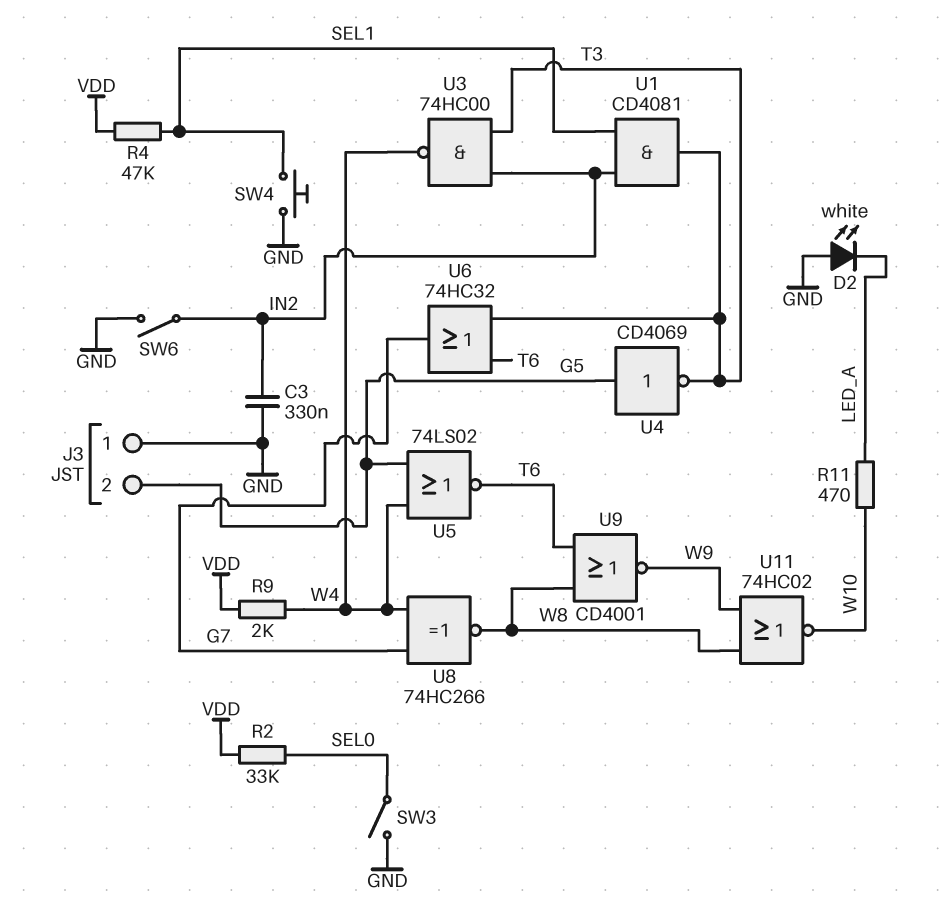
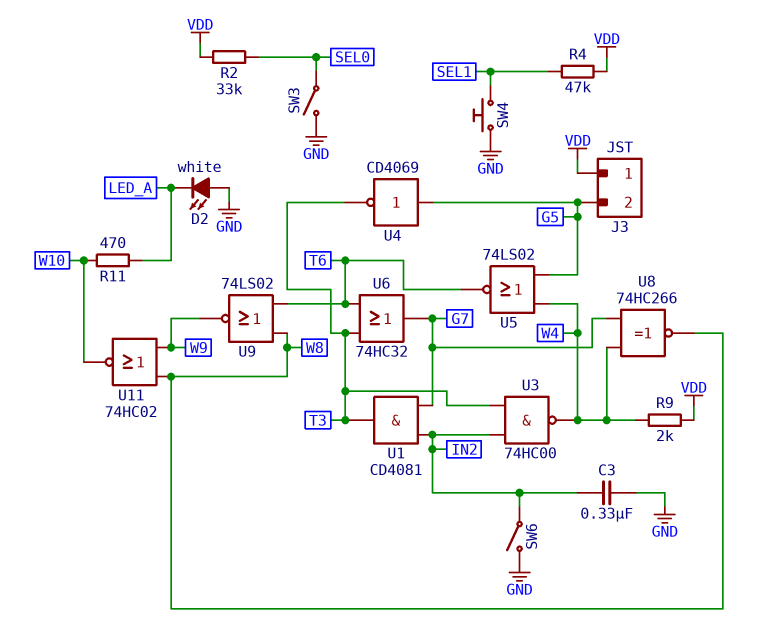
J3 pin 1: GND -> VDD
U1: AND CD4081 (in IN2, in SEL1, out T3) -> AND CD4081 (in G7, in IN2, out T3)
U9: NOR CD4001 (in T6, in W8, out W9) -> NOR 74LS02 (in T6, in W8, out W9)

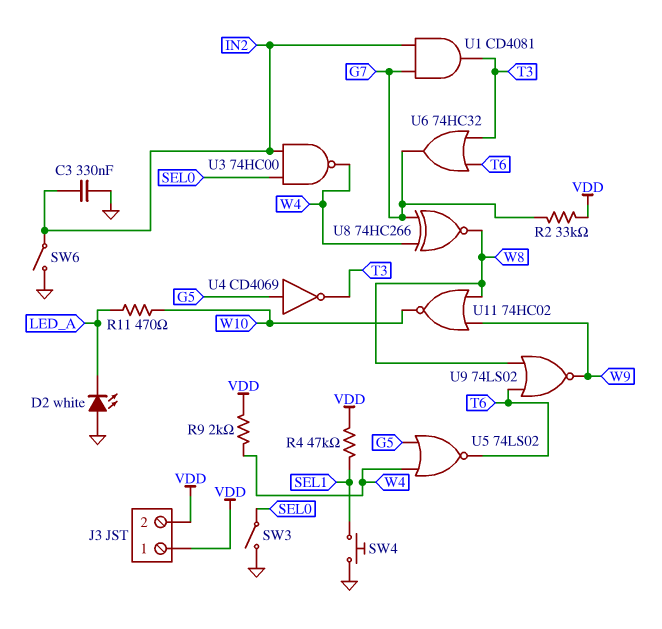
J3 pin 2: G5 -> VDD
R2: 33k (SEL0, VDD) -> 33k (G7, VDD)
U3: NAND 74HC00 (in IN2, in T3, out W4) -> NAND 74HC00 (in IN2, in SEL0, out W4)

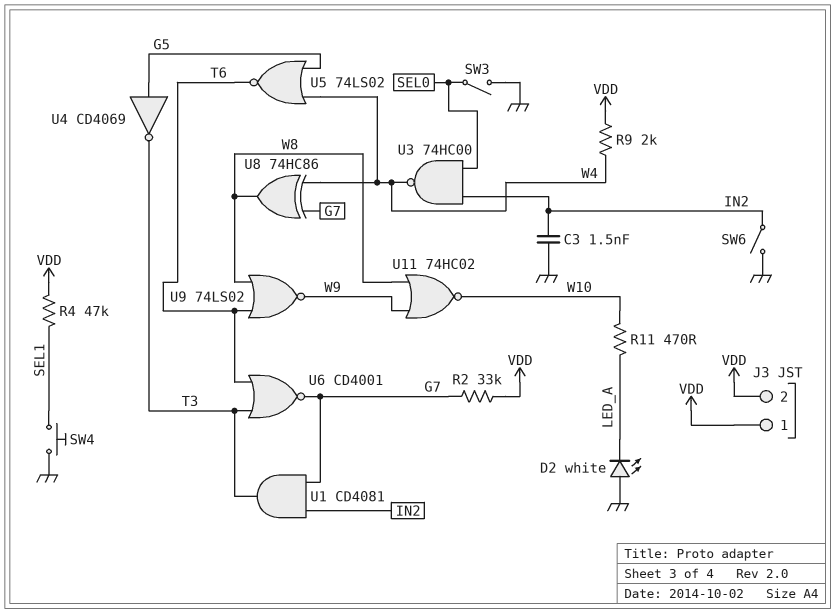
C3: 330nF (GND, IN2) -> 1.5nF (GND, IN2)
U6: OR 74HC32 (in T3, in T6, out G7) -> NOR CD4001 (in T3, in T6, out G7)
U8: XNOR 74HC266 (in G7, in W4, out W8) -> XOR 74HC86 (in G7, in W4, out W8)

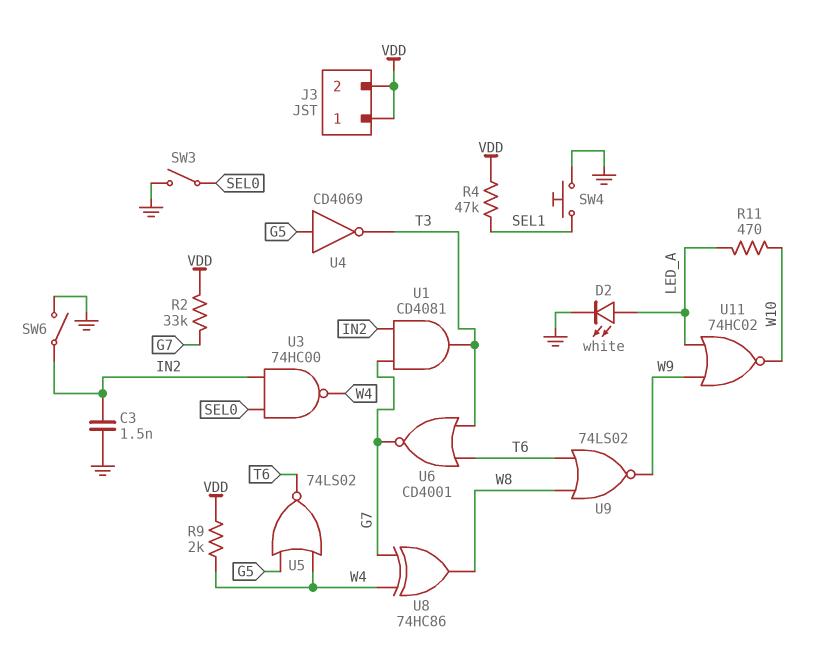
D2: LED white (A GND, K LED_A) -> LED white (A LED_A, K GND)
U11: NOR 74HC02 (in W8, in W9, out W10) -> NOR 74HC02 (in LED_A, in W9, out W10)

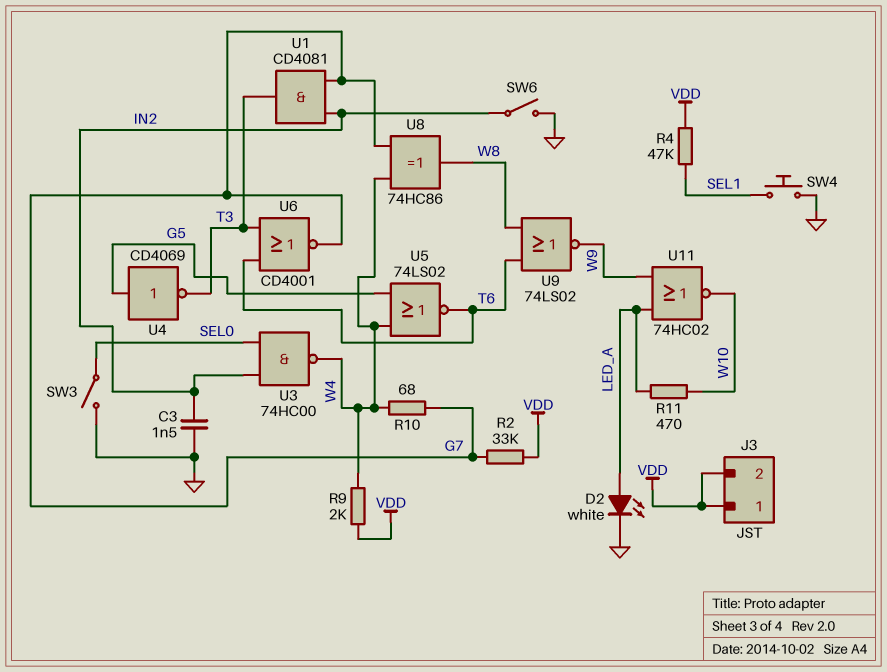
R10: none -> 68 (G7, W4)

